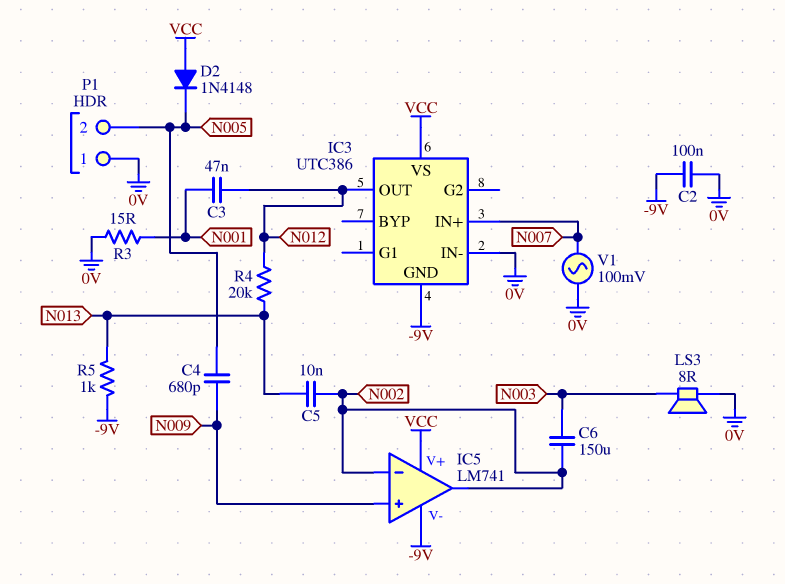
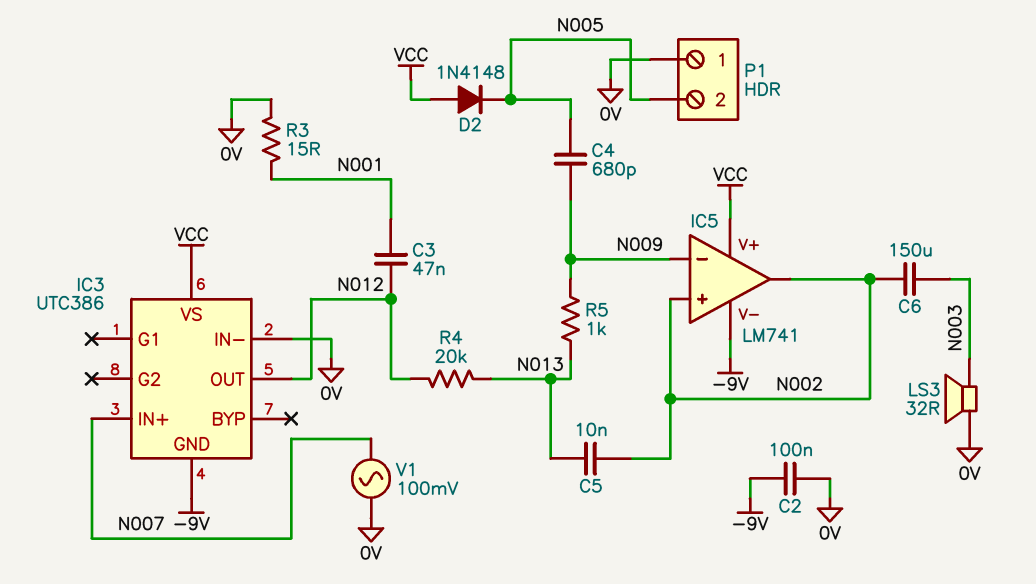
IC5 pin in+: N009 -> N002
IC5 pin in-: N002 -> N009
LS3: speaker 8R (0V, N003) -> speaker 32R (0V, N003)
R5: 1k (-9V, N013) -> 1k (N009, N013)

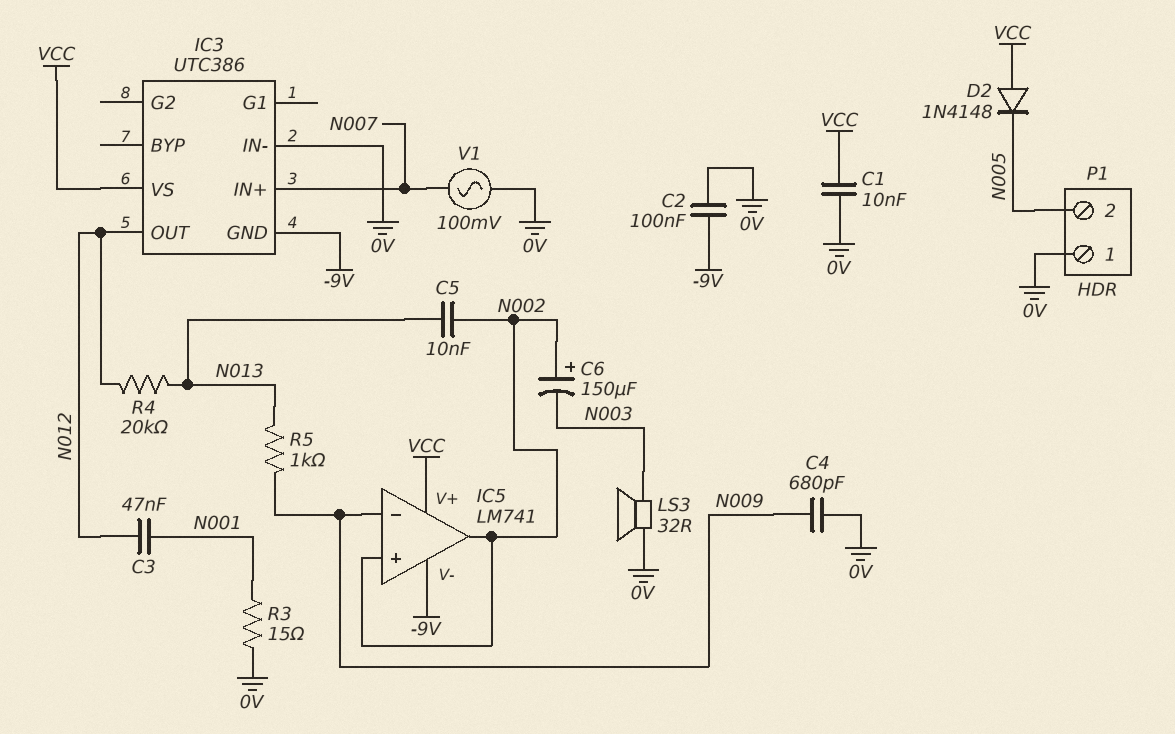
C1: none -> 10nF (0V, VCC)
C4: 680pF (N005, N009) -> 680pF (0V, N009)
C6: 150uF (N002, N003) -> 150uF (plus N002, minus N003)

